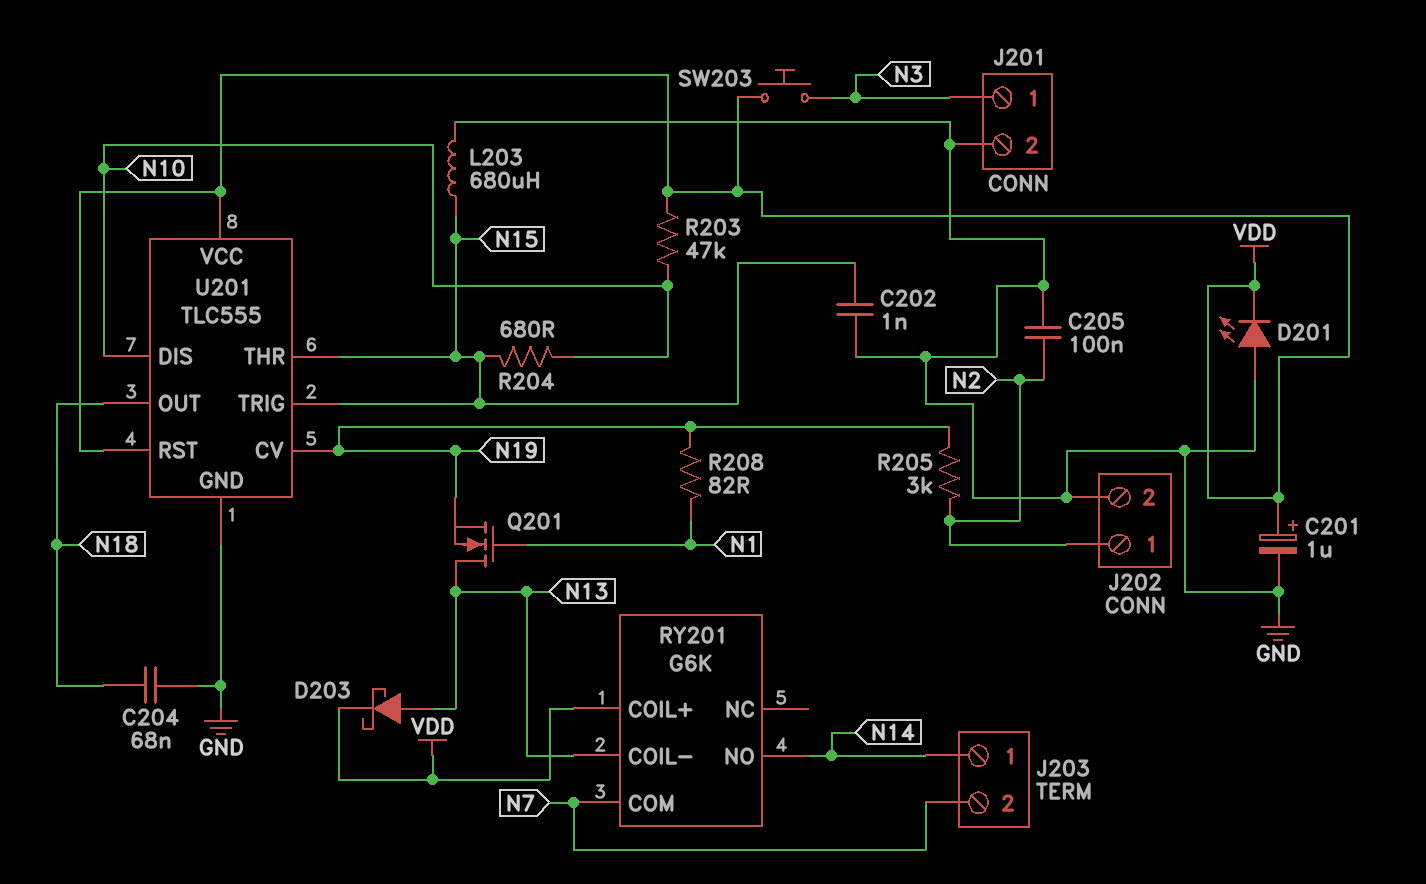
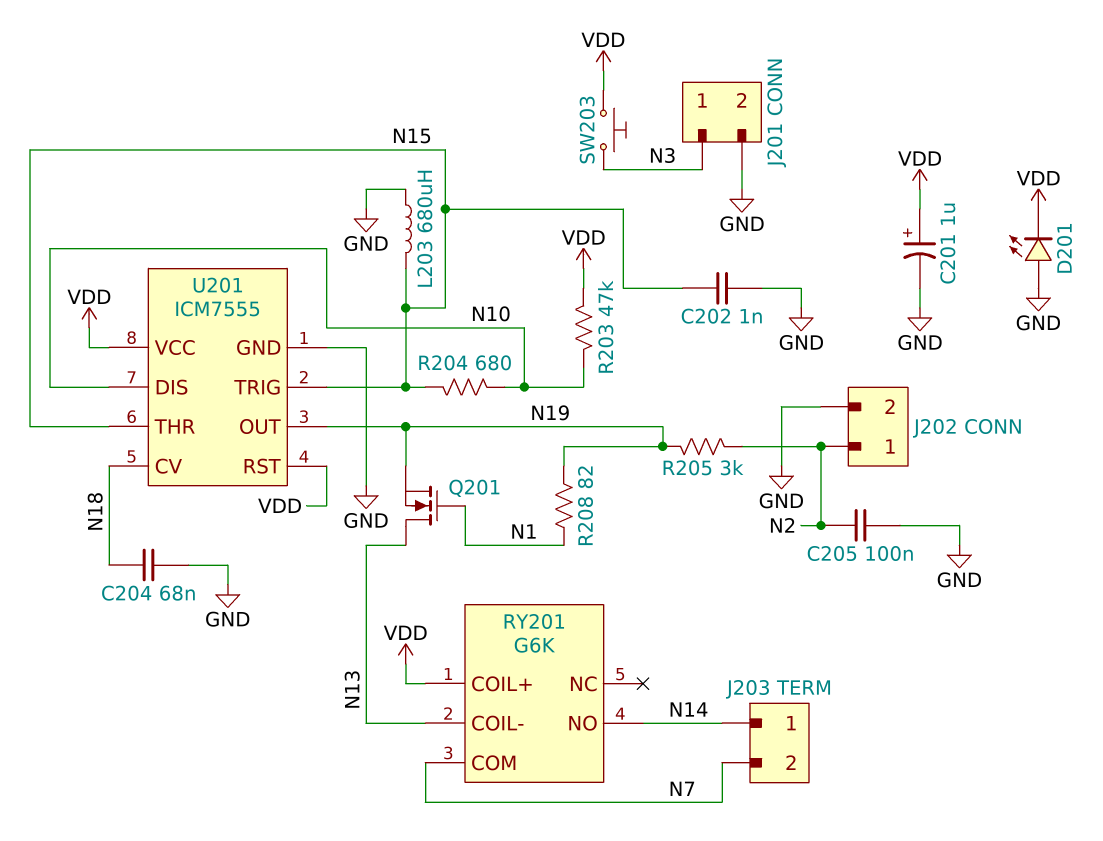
D203: schottky (A N13, K VDD) -> none
U201: TLC555 -> ICM7555
U201 pin CV: N19 -> N18
U201 pin OUT: N18 -> N19

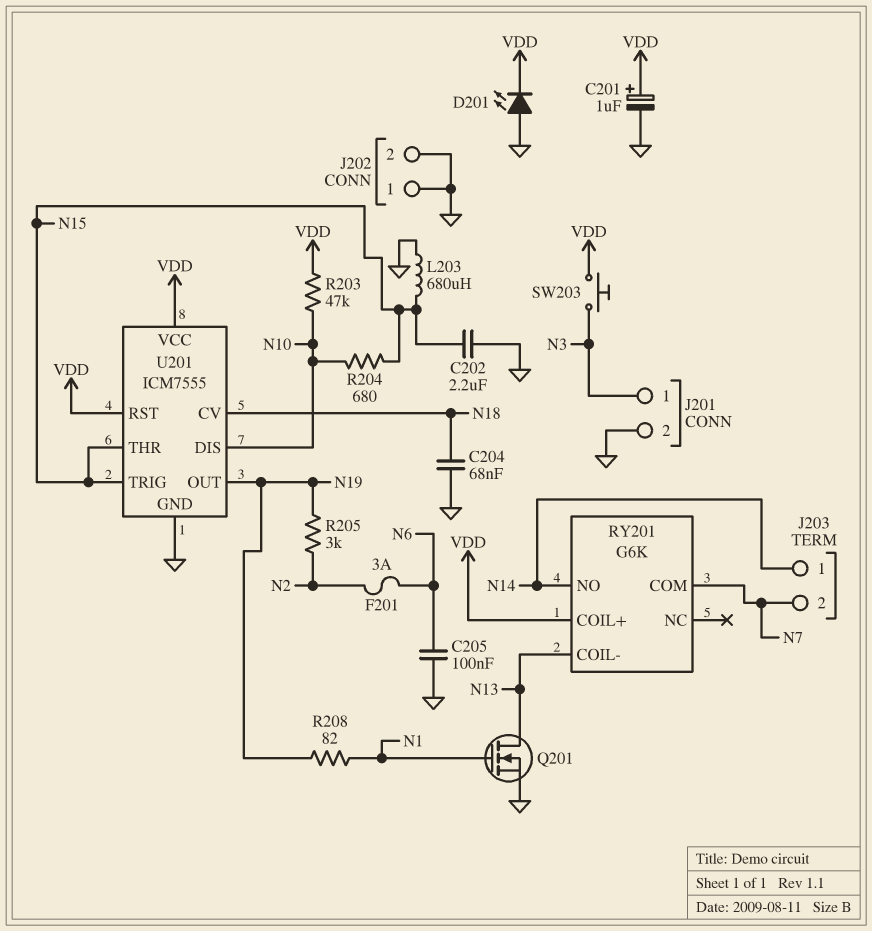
C202: 1nF (GND, N15) -> 2.2uF (GND, N15)
C205: 100nF (GND, N2) -> 100nF (GND, N6)
F201: none -> 3A (N2, N6)
J202 pin 1: N2 -> GND
Q201: NMOS (G N1, D N13, S N19) -> NMOS (G N1, D N13, S GND)

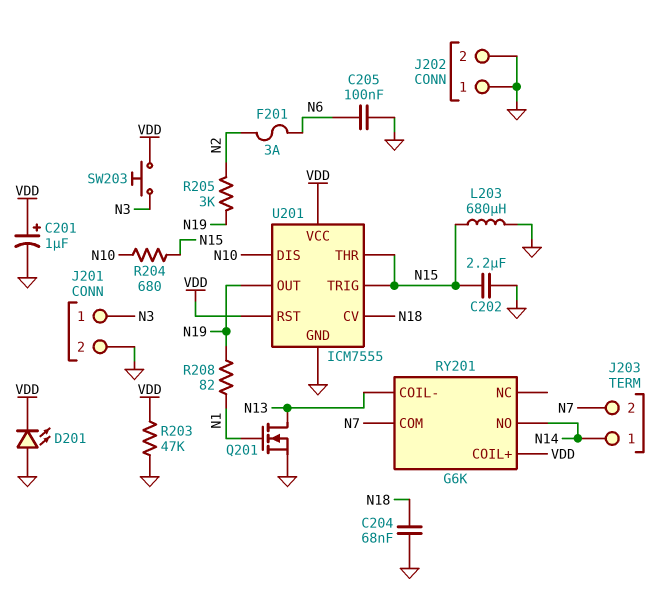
R203: 47k (N10, VDD) -> 47k (GND, VDD)

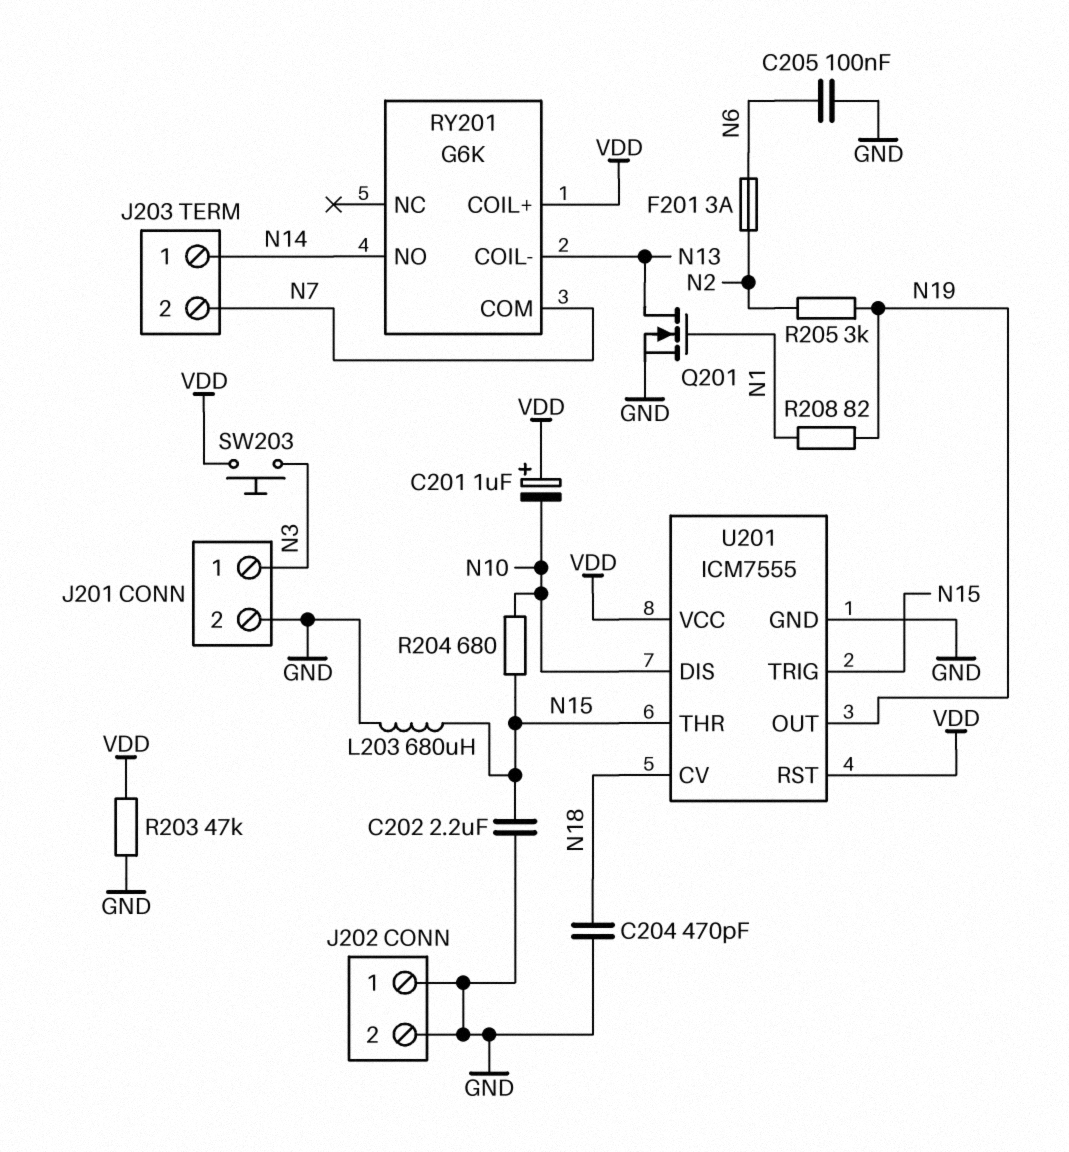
C201: 1uF (plus VDD, minus GND) -> 1uF (plus VDD, minus N10)
C204: 68nF (GND, N18) -> 470pF (GND, N18)
D201: LED (A GND, K VDD) -> none

